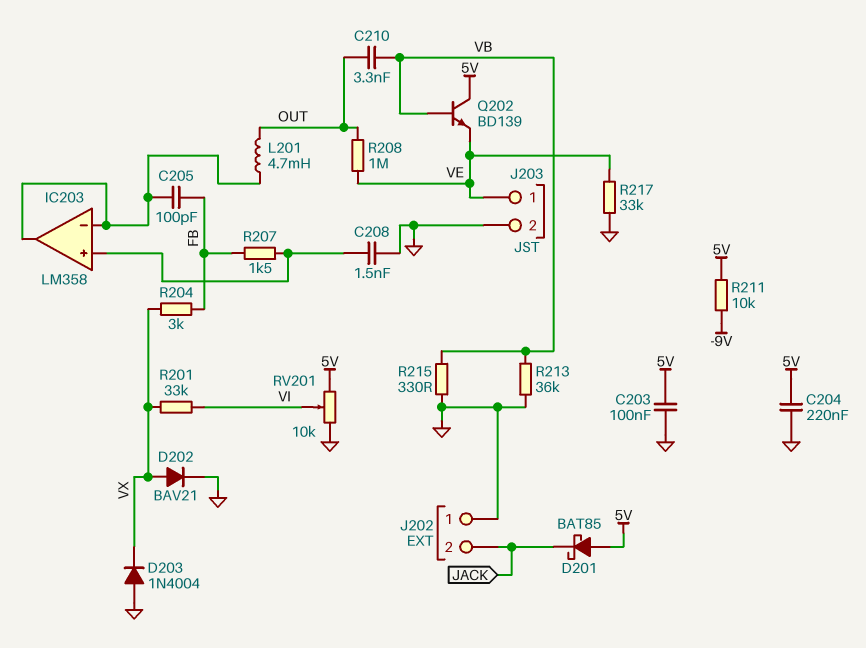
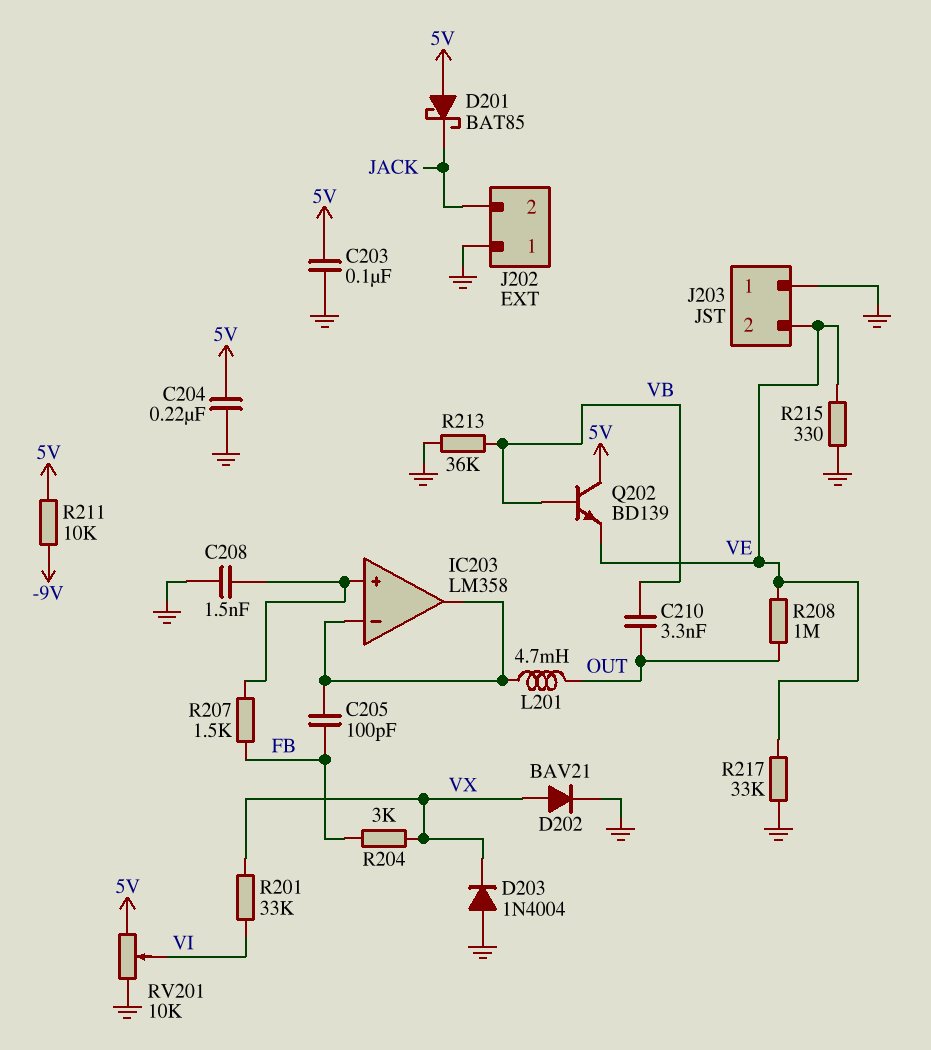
J203 pin 1: VE -> GND
J203 pin 2: GND -> VE
R215: 330 (GND, VB) -> 330 (GND, VE)

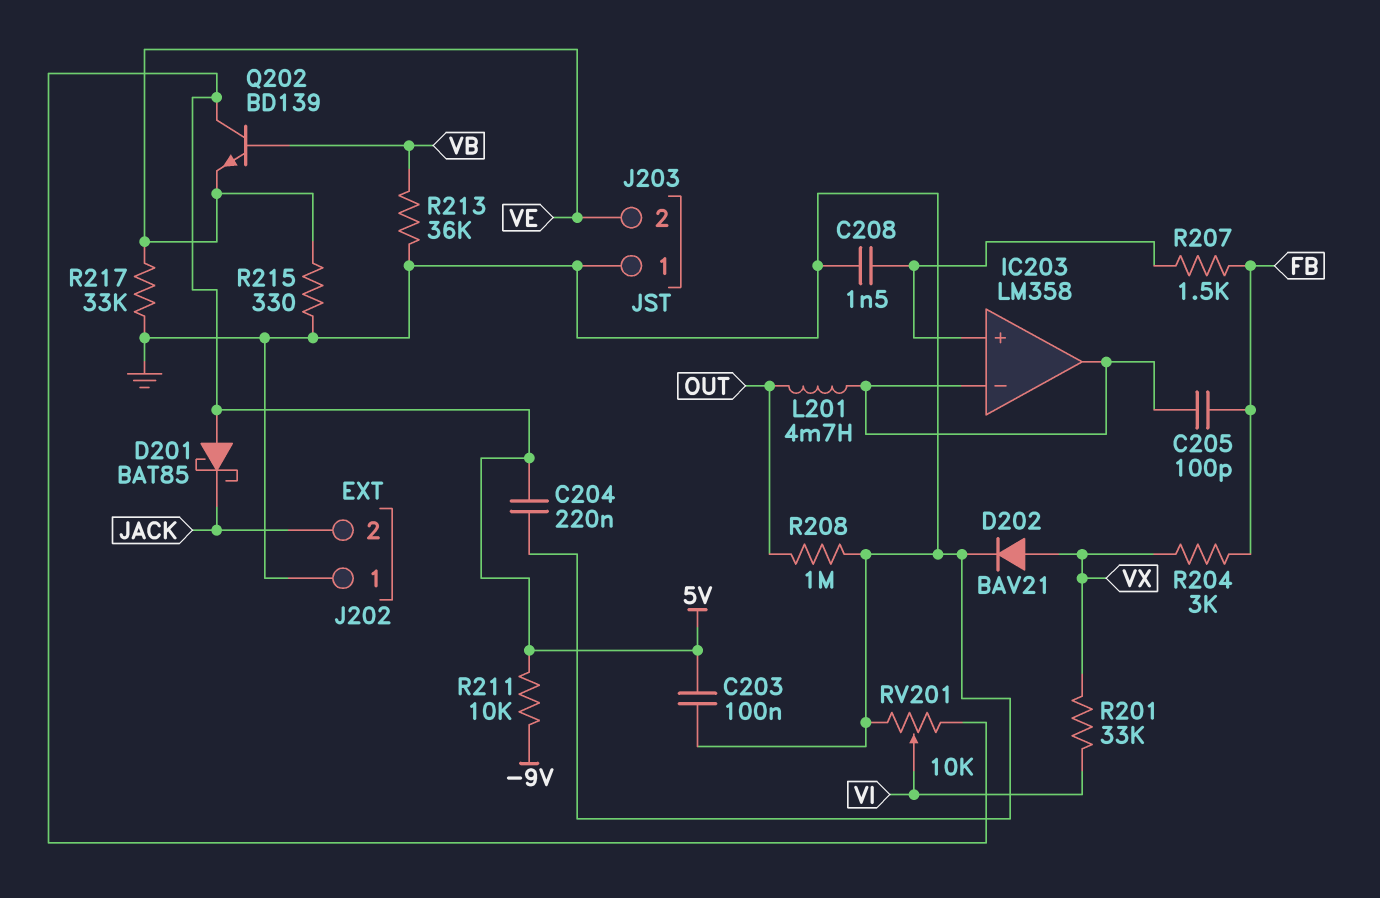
C210: 3.3nF (OUT, VB) -> none
D203: diode 1N4004 (A GND, K VX) -> none
R208: 1M (OUT, VE) -> 1M (GND, OUT)

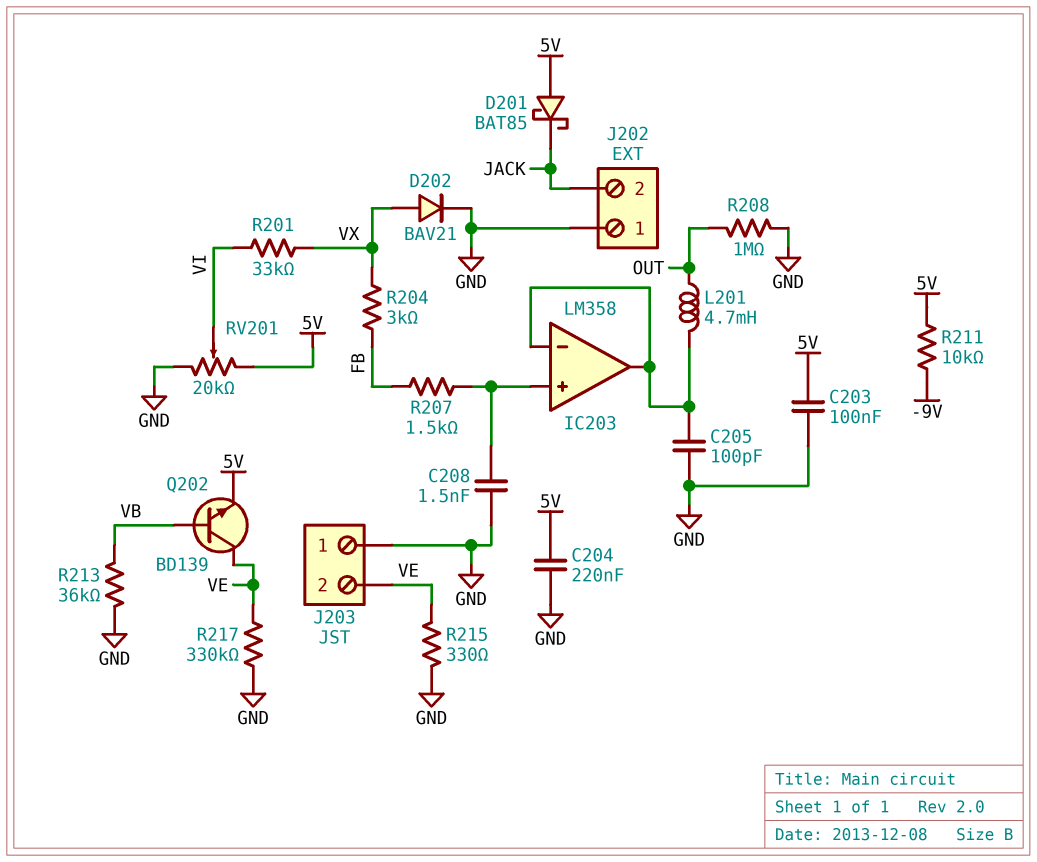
C205: 100pF (FB, IC203/in-) -> 100pF (GND, IC203/in-)
Q202: NPN BD139 (B VB, C 5V, E VE) -> NPN BD139 (B VB, C VE, E 5V)
R217: 33k (GND, VE) -> 330k (GND, VE)
RV201: 10k (5V, GND, wiper VI) -> 20k (5V, GND, wiper VI)

